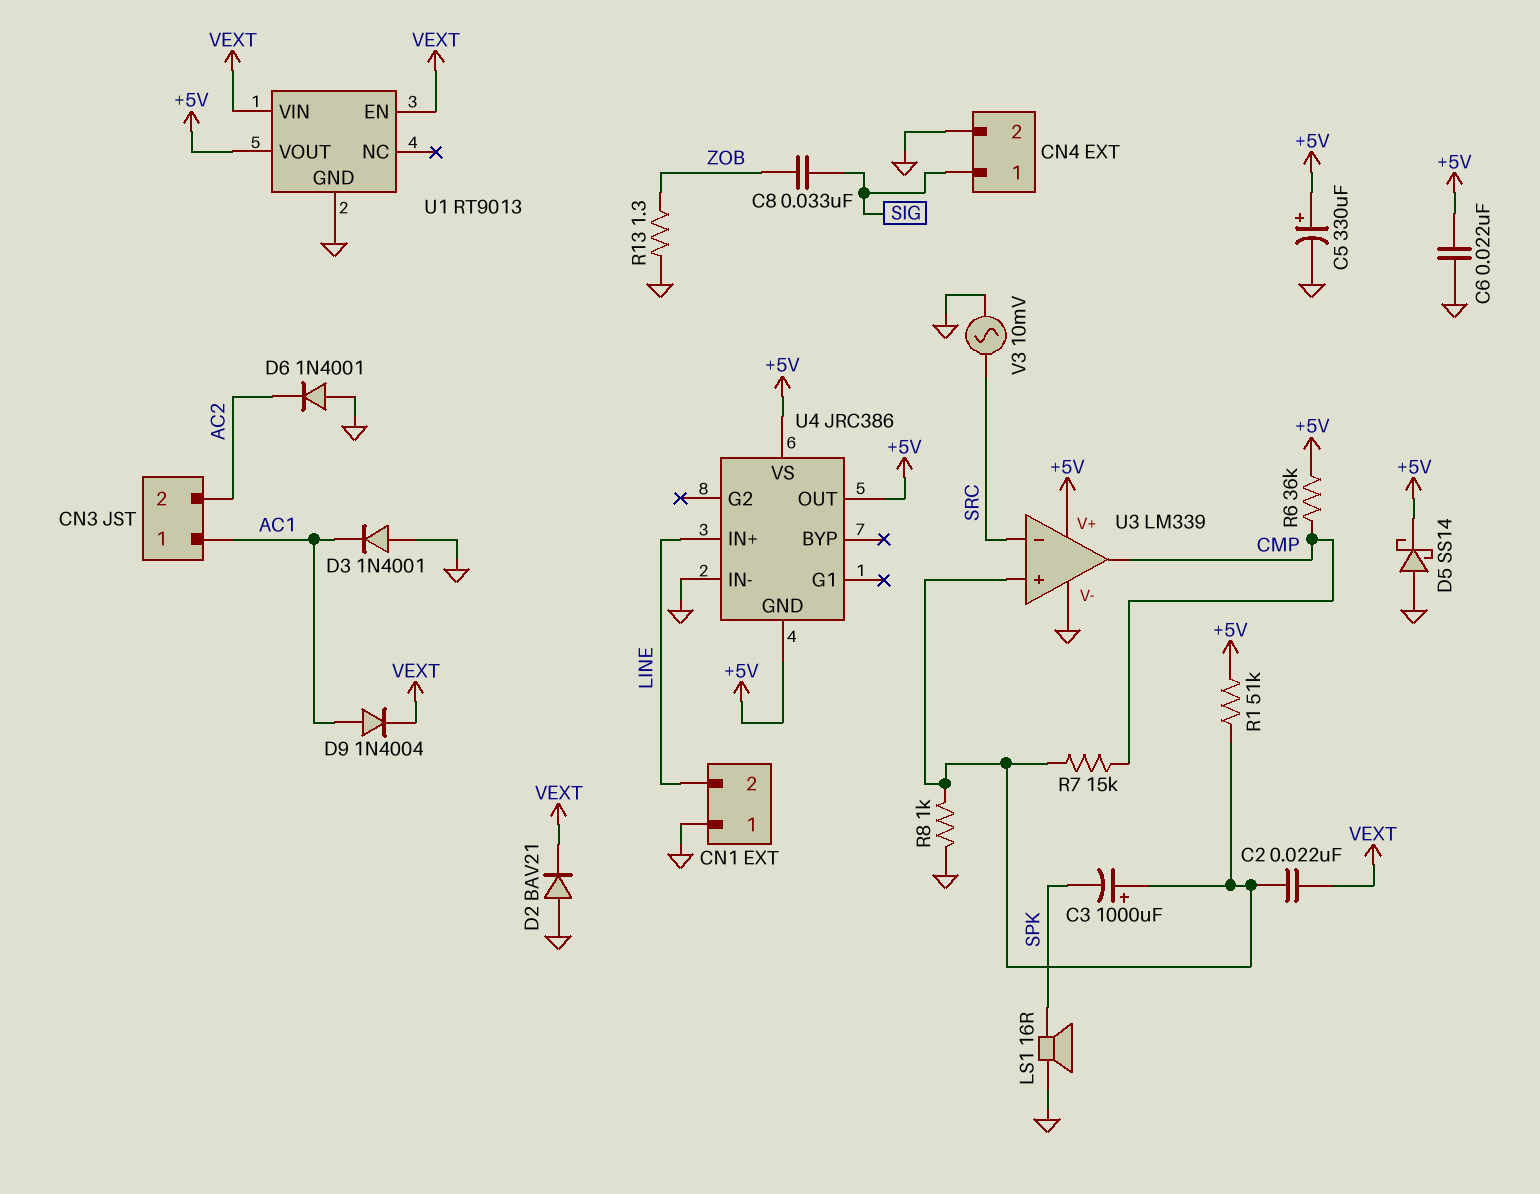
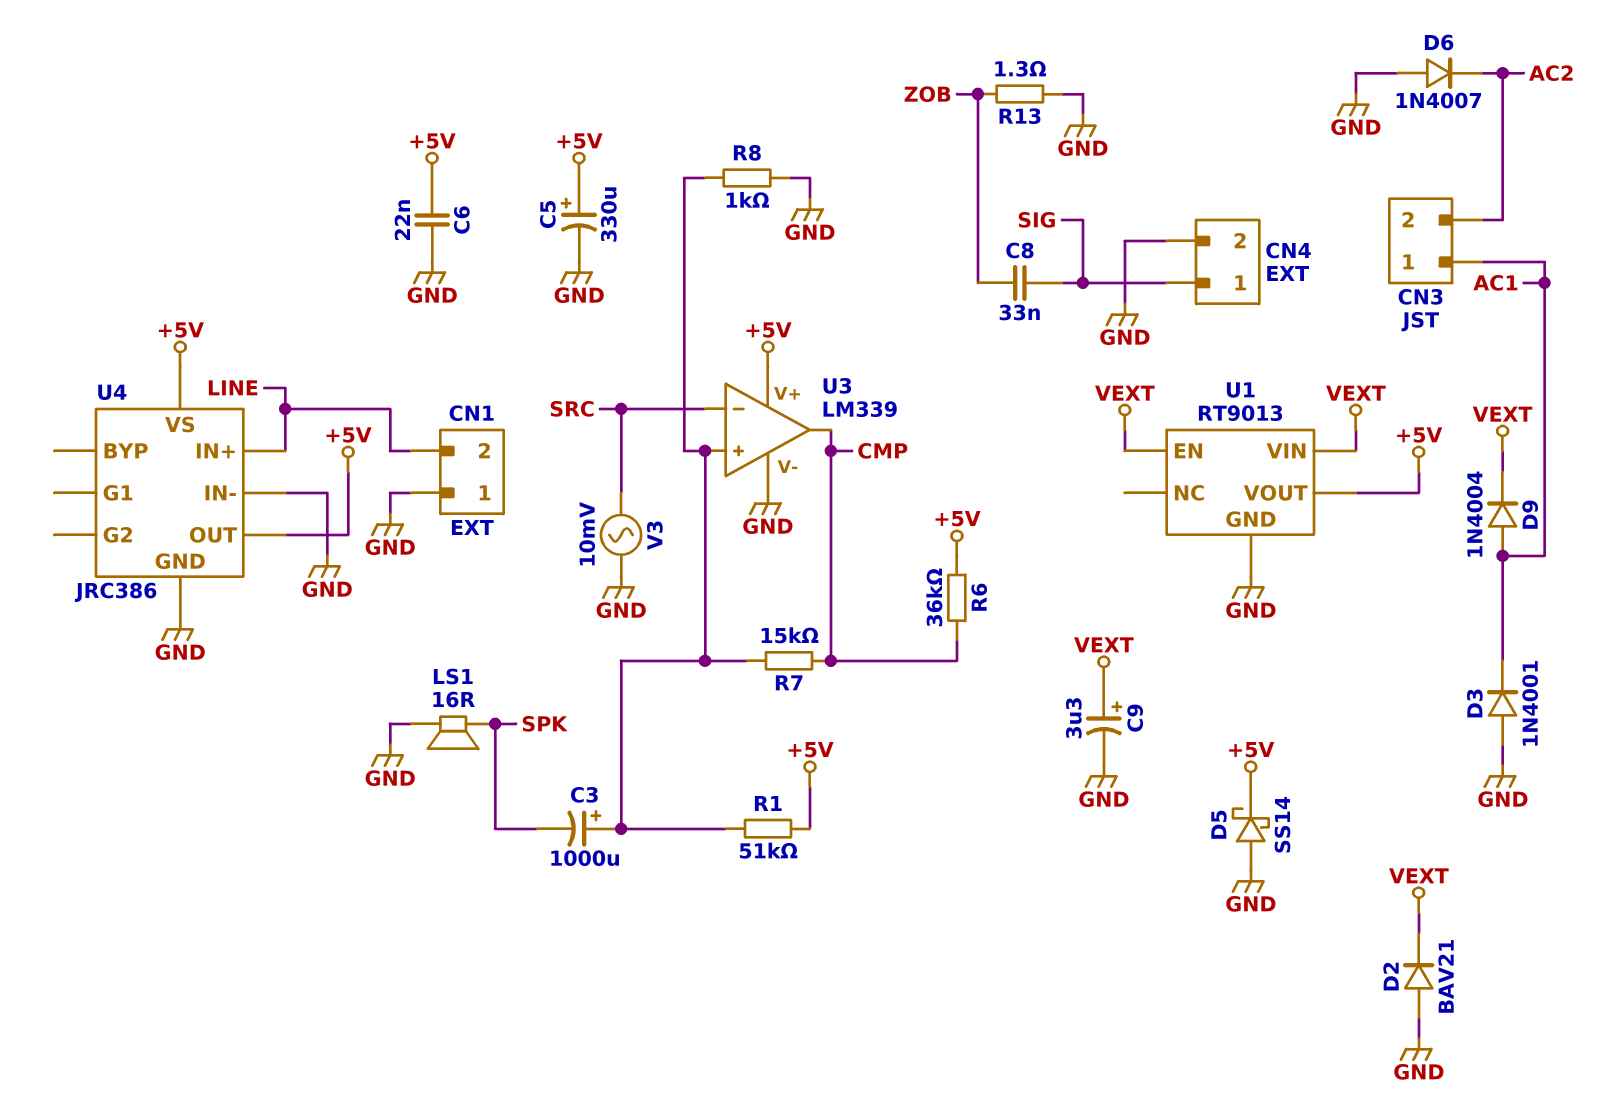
C2: 22nF (U3/in+, VEXT) -> none
C9: none -> 3.3uF (plus VEXT, minus GND)
D6: diode 1N4001 (A GND, K AC2) -> diode 1N4007 (A GND, K AC2)
U4 pin GND: +5V -> GND

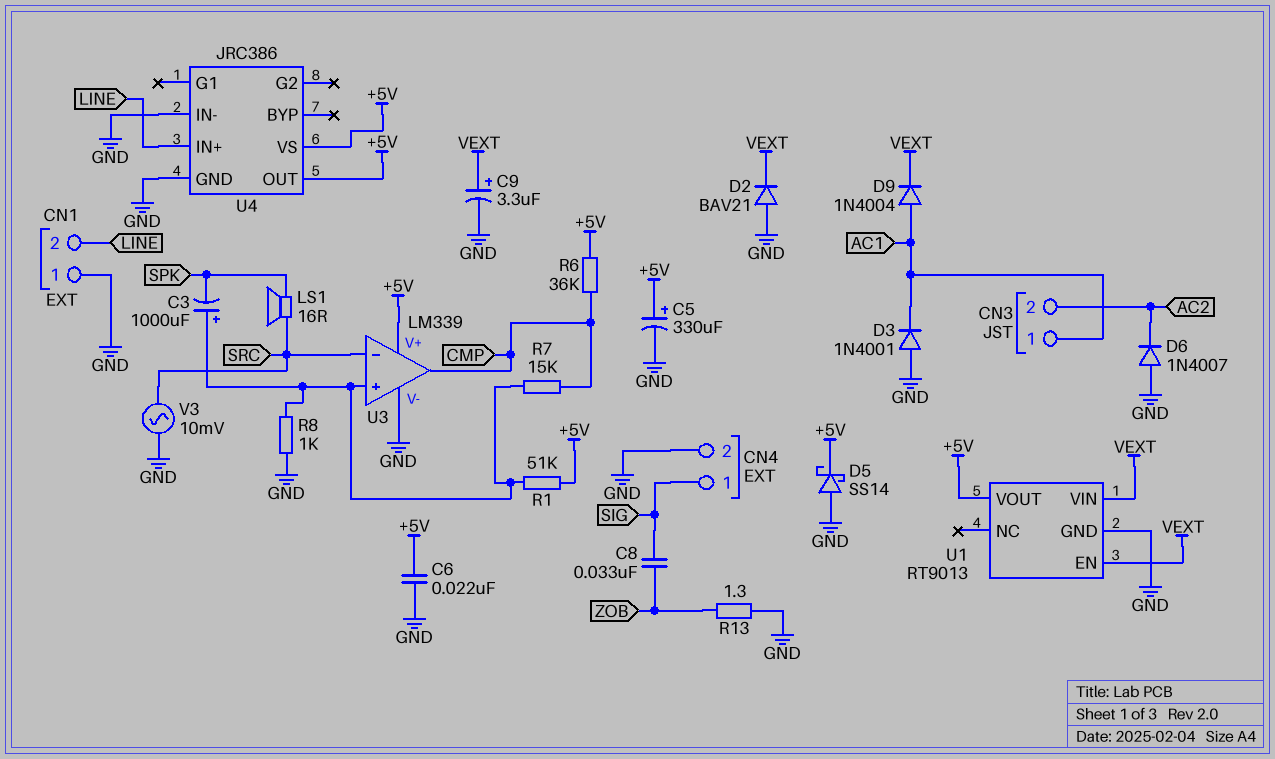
LS1: speaker 16R (GND, SPK) -> speaker 16R (SPK, SRC)

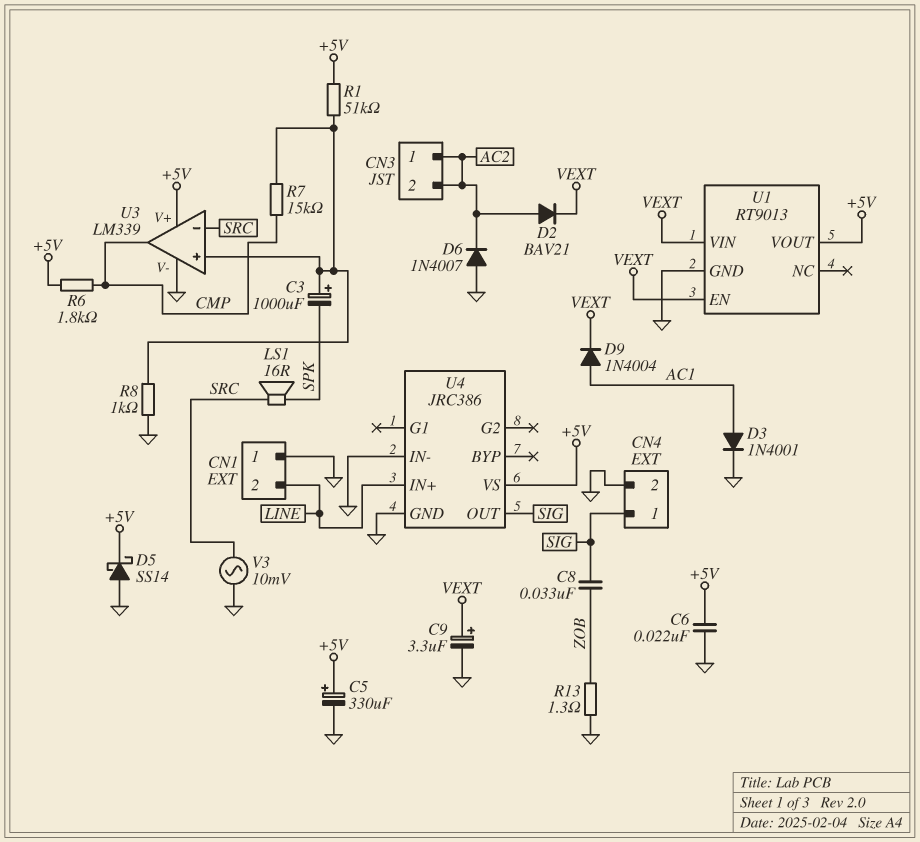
CN3 pin 1: AC1 -> AC2
D2: diode BAV21 (A GND, K VEXT) -> diode BAV21 (A AC2, K VEXT)
D3: diode 1N4001 (A GND, K AC1) -> diode 1N4001 (A AC1, K GND)
R6: 36k (+5V, CMP) -> 1.8k (+5V, CMP)
U4 pin OUT: +5V -> SIG

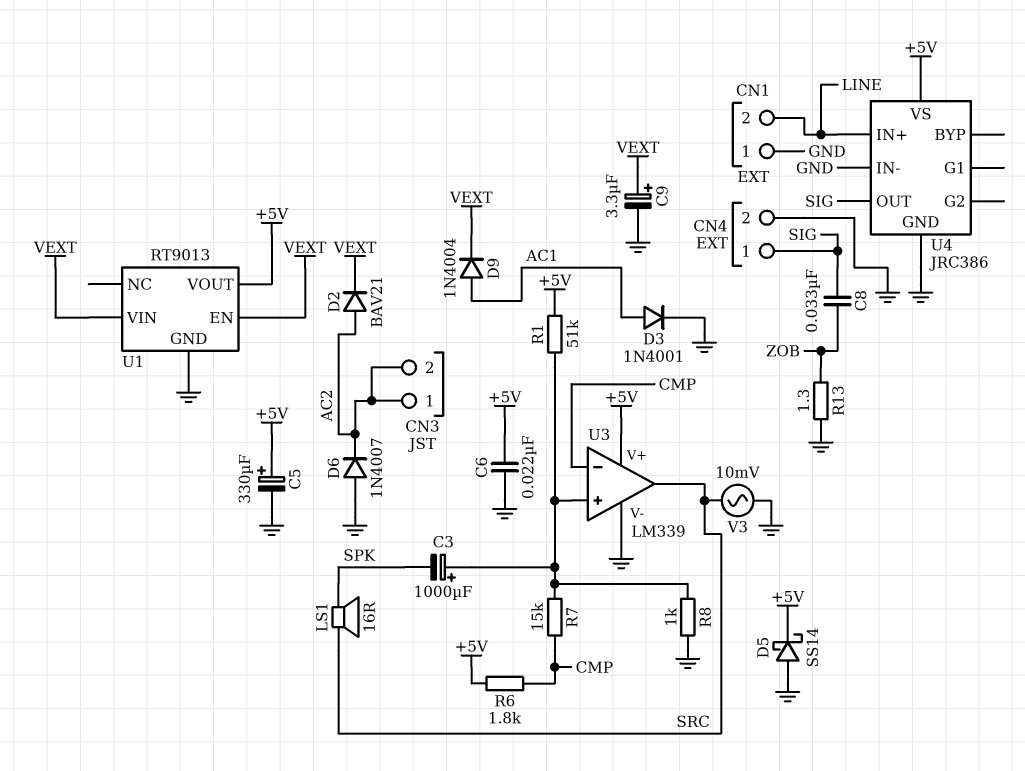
U3 pin in-: SRC -> CMP
U3 pin out: CMP -> SRC

